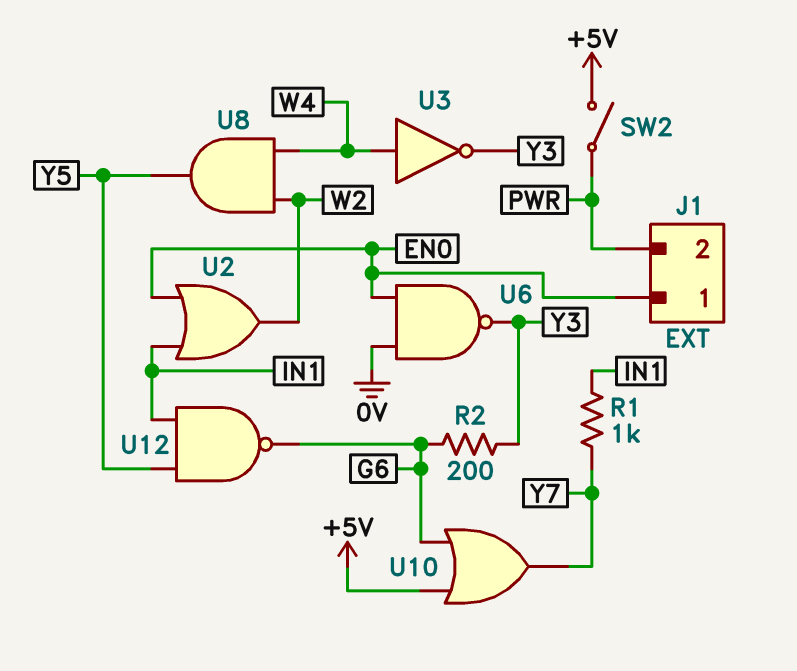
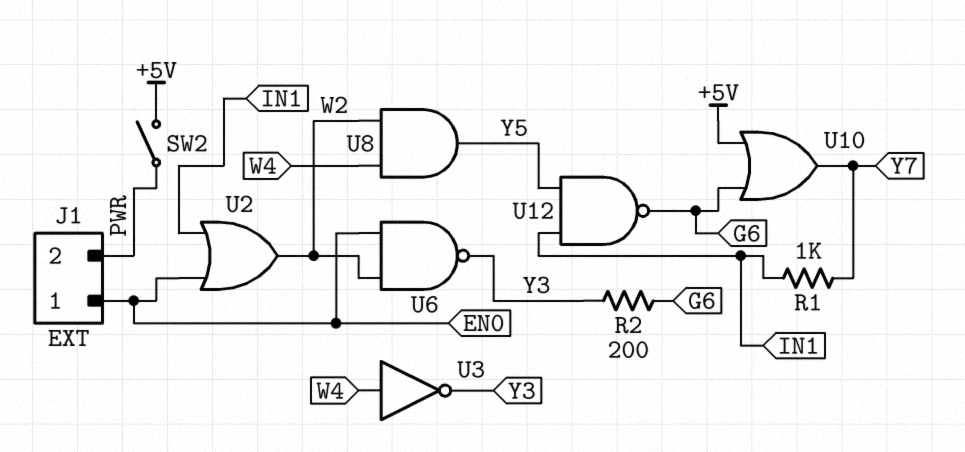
U6: NAND (in 0V, in EN0, out Y3) -> NAND (in EN0, in W2, out Y3)

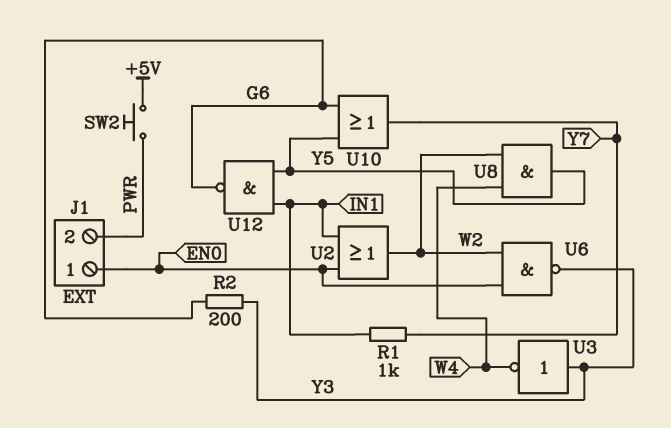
SW2: switch (+5V, PWR) -> button (+5V, PWR)
U3: NOT (in W4, out Y3) -> NOT (in Y3, out W4)
U10: OR (in +5V, in G6, out Y7) -> OR (in G6, in Y5, out Y7)

